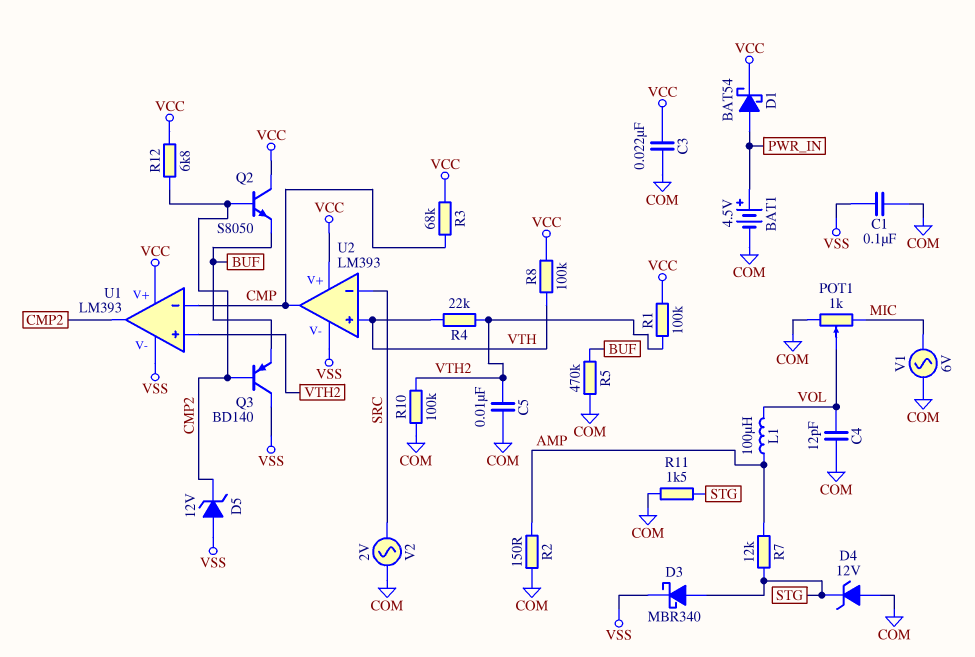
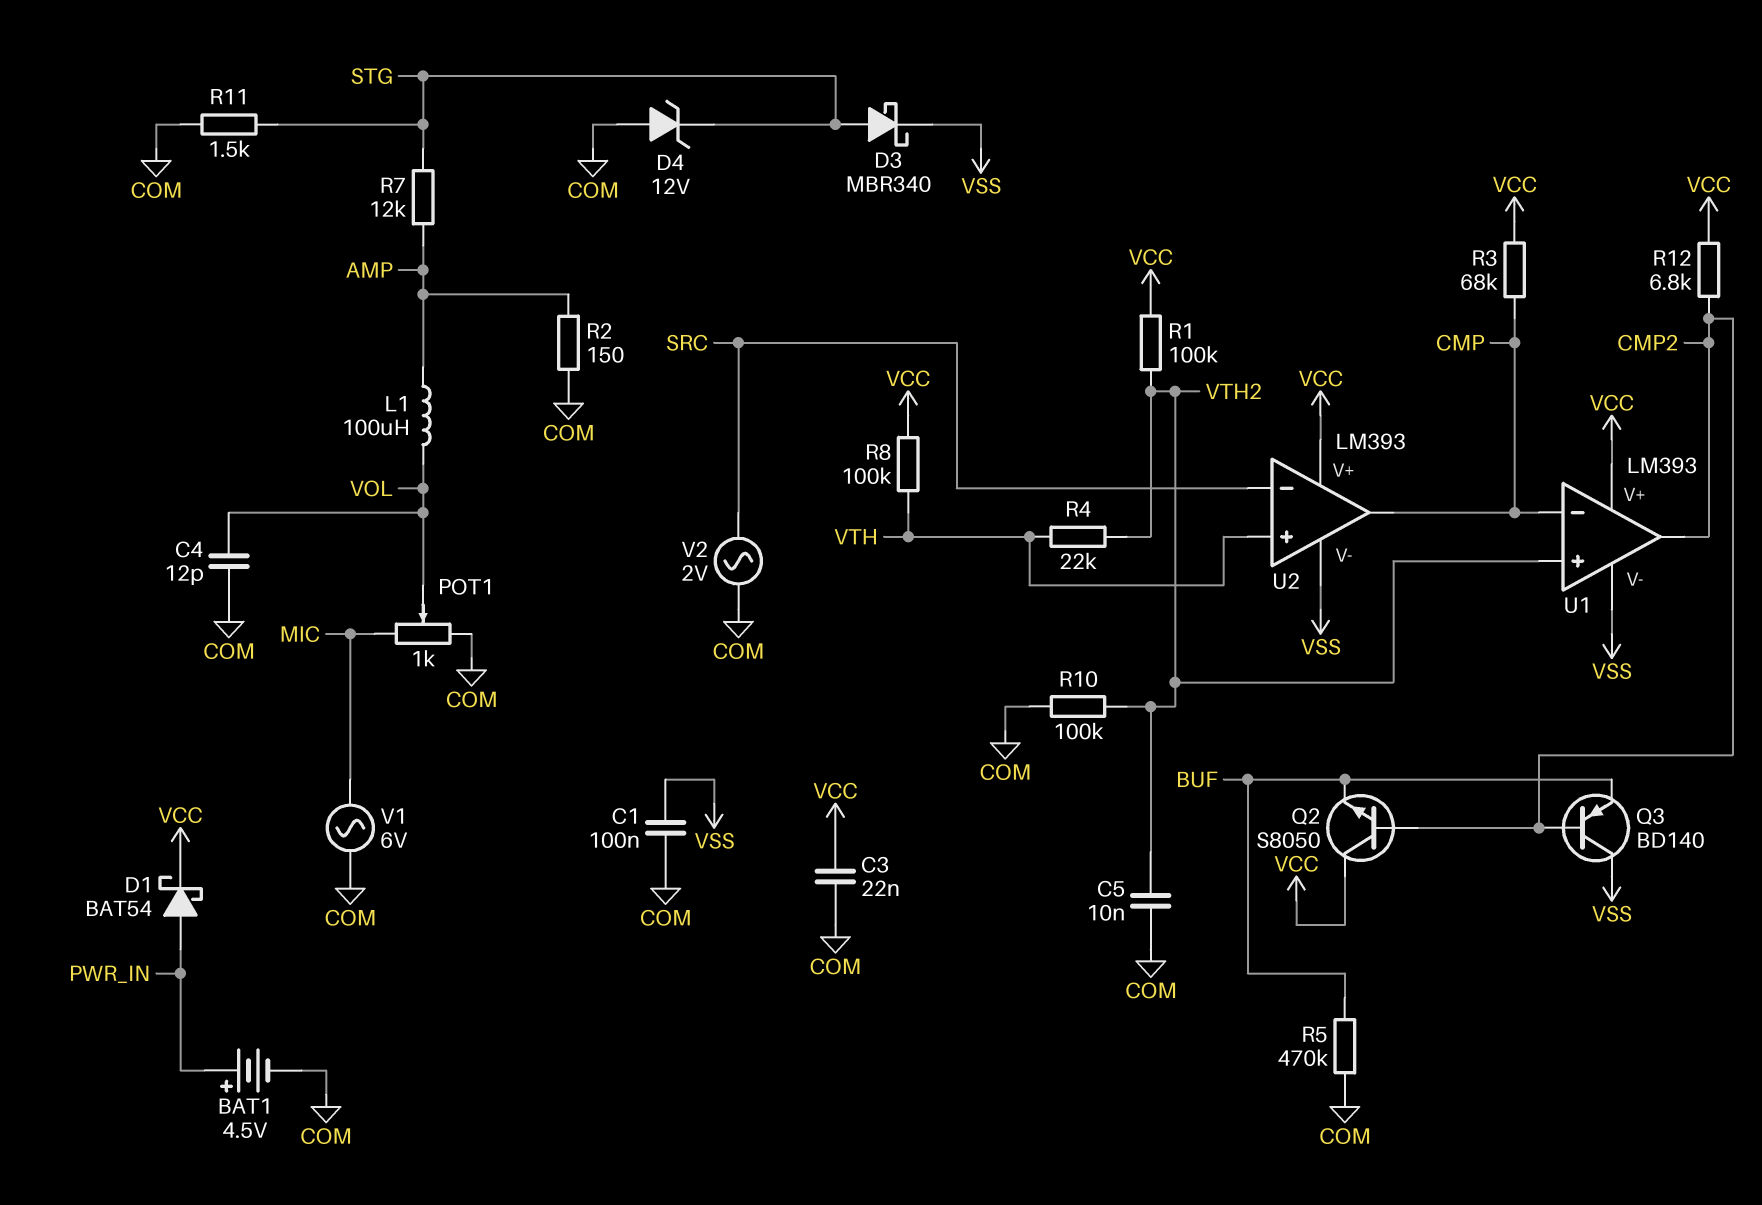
D5: zener 12V (A VSS, K CMP2) -> none

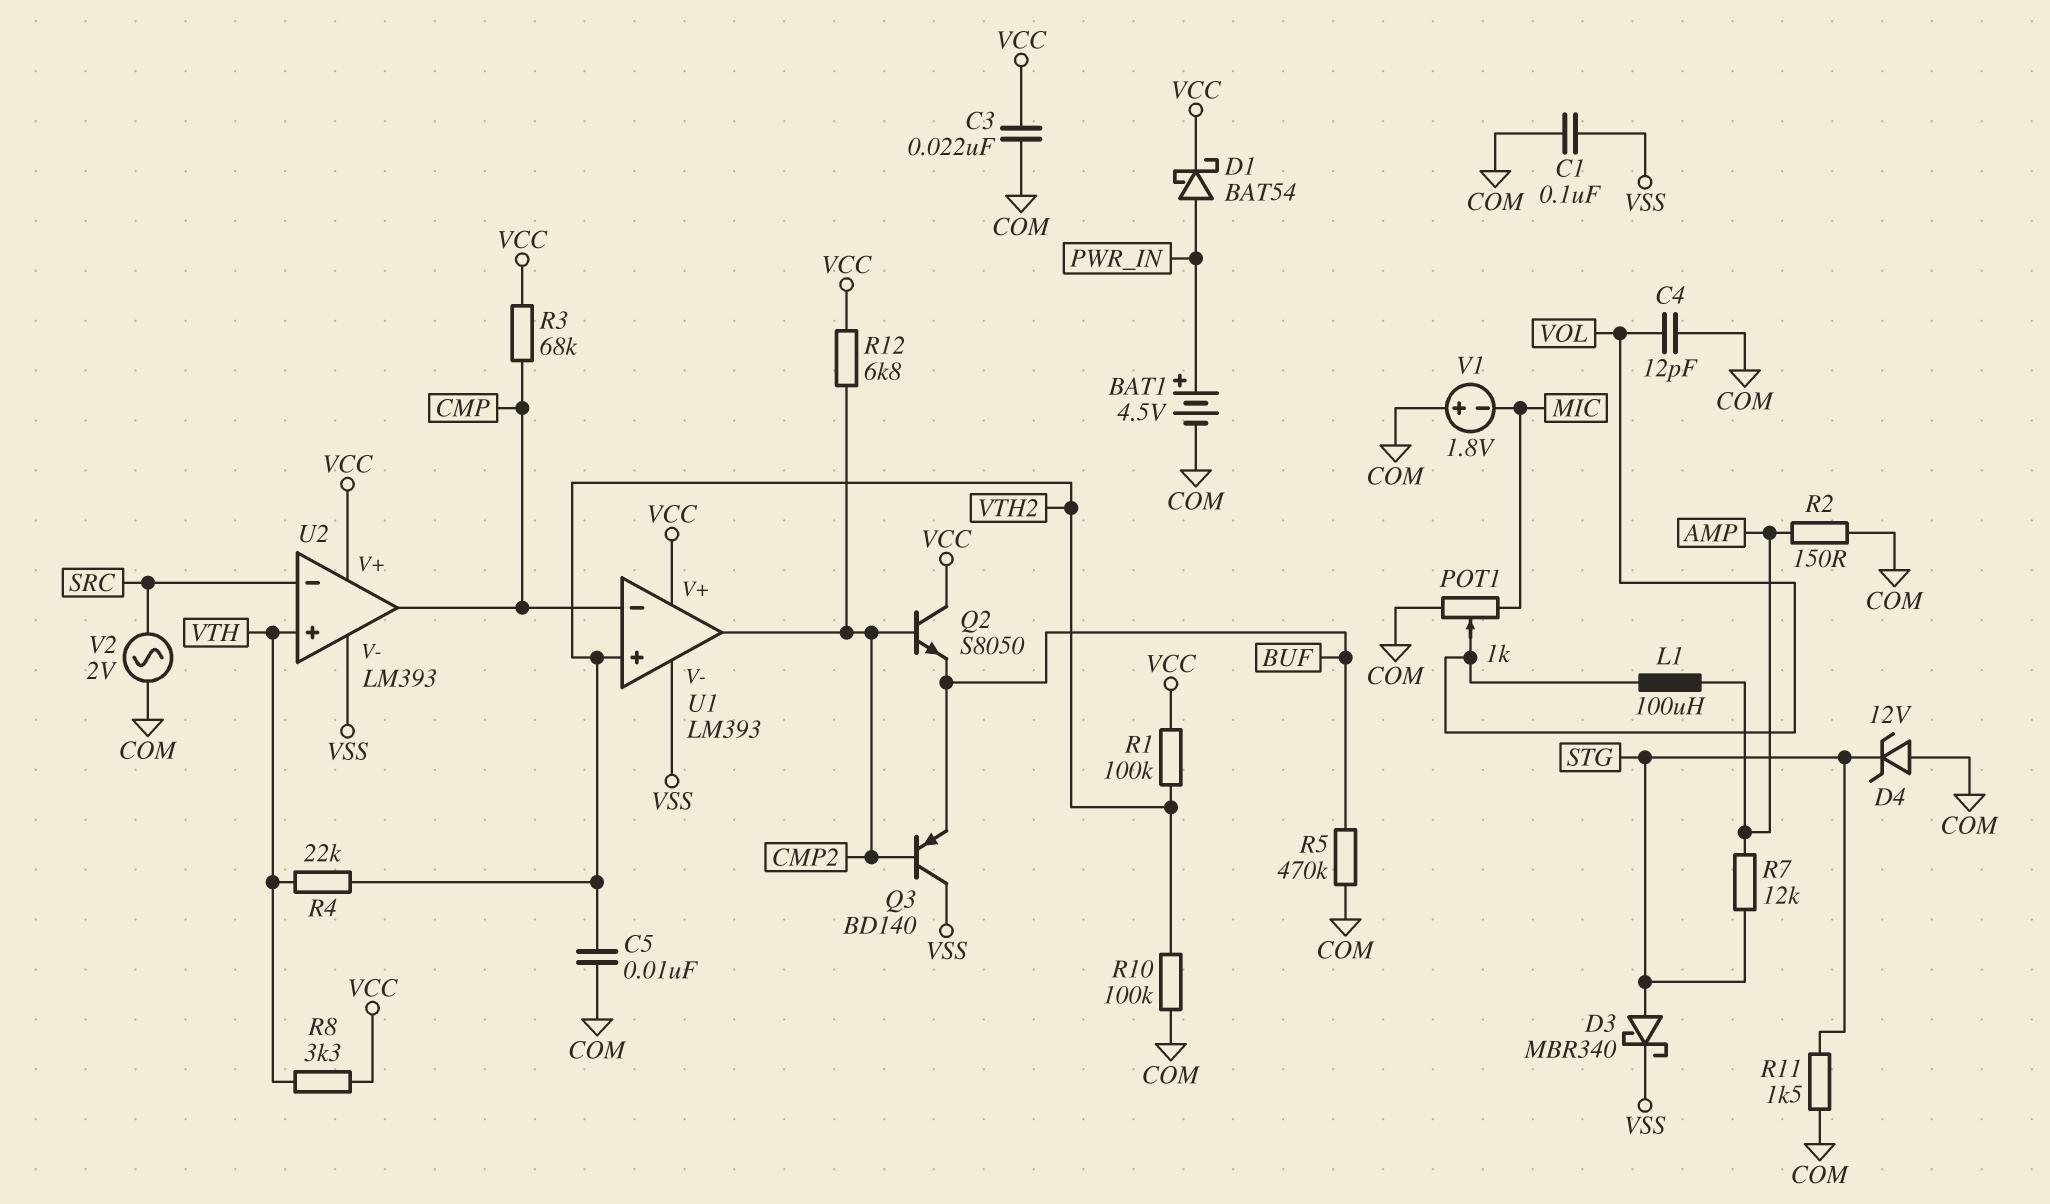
R8: 100k (VCC, VTH) -> 3.3k (VCC, VTH)
V1: AC 6V (COM, MIC) -> 1.8V (plus COM, minus MIC)

